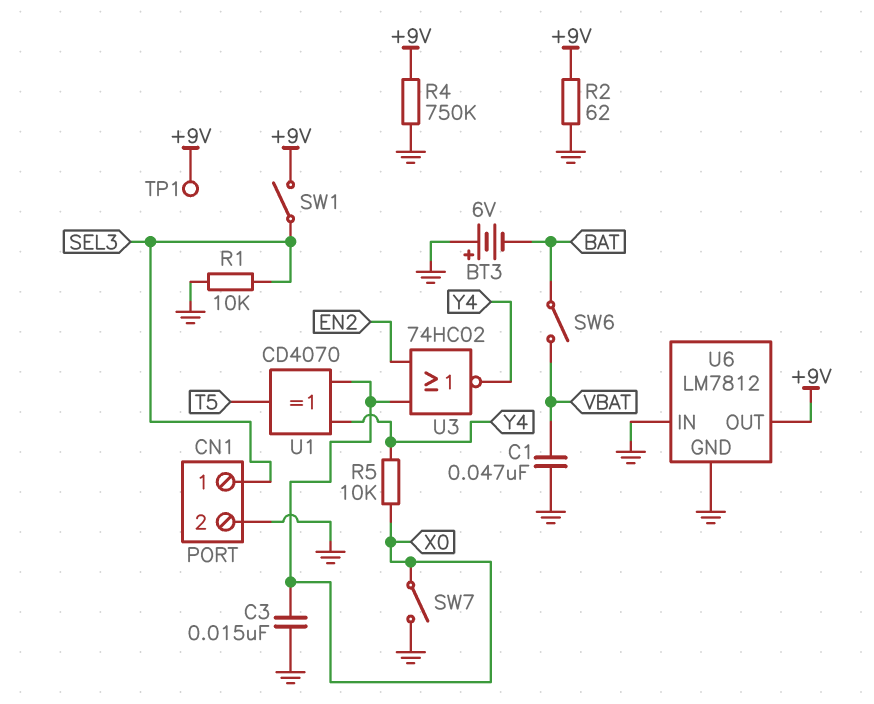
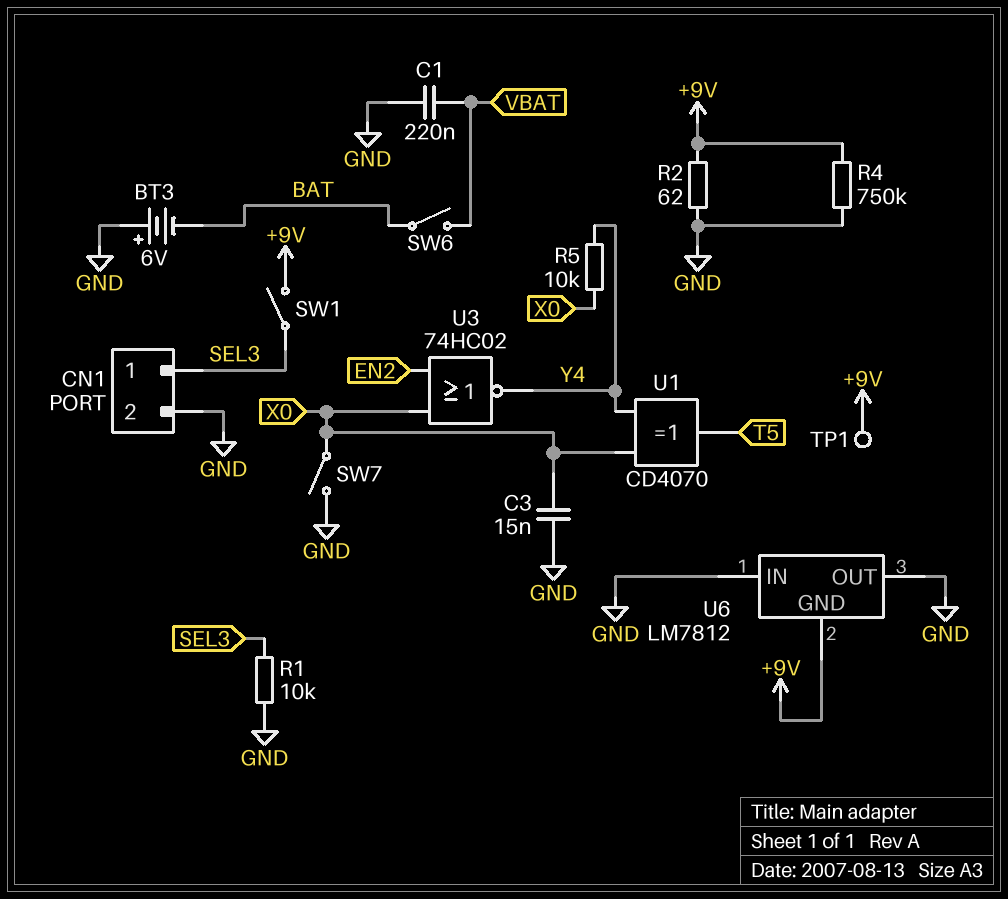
C1: 47nF (GND, VBAT) -> 220nF (GND, VBAT)
U6 pin GND: GND -> +9V
U6 pin OUT: +9V -> GND

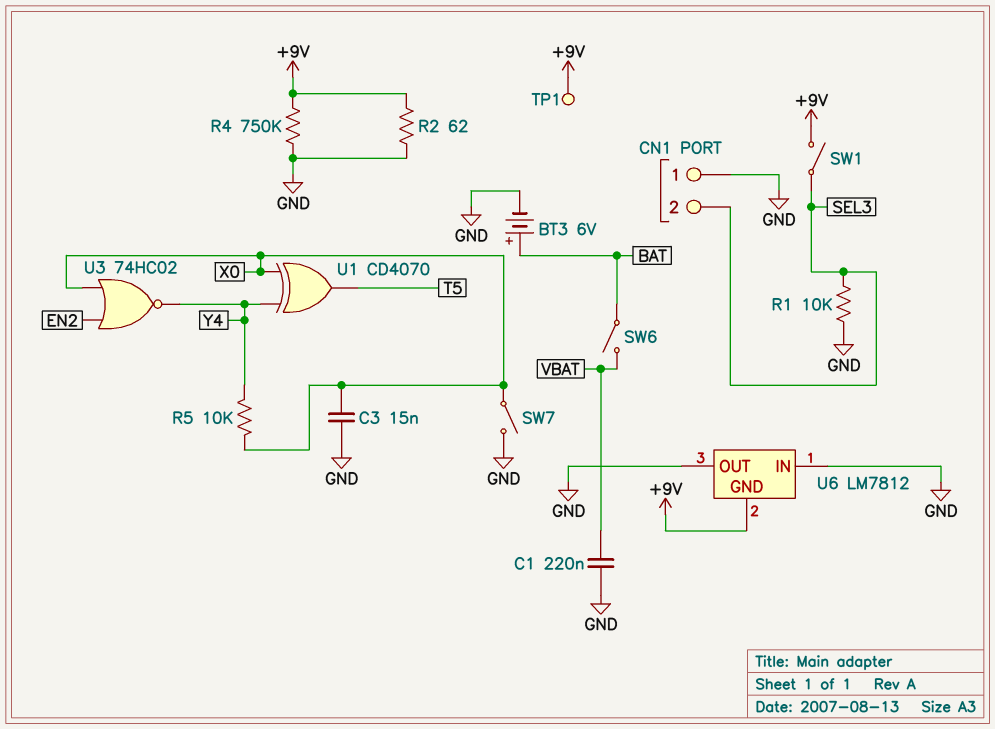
BT3: 6V (plus GND, minus BAT) -> 6V (plus BAT, minus GND)
CN1 pin 1: SEL3 -> GND
CN1 pin 2: GND -> SEL3

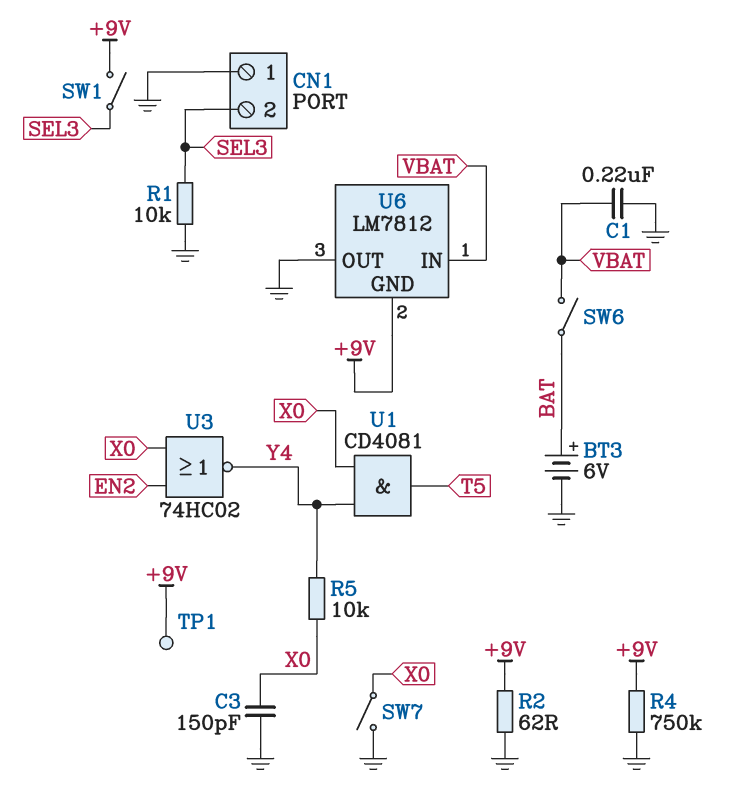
C3: 15nF (GND, X0) -> 150pF (GND, X0)
U1: XOR CD4070 (in X0, in Y4, out T5) -> AND CD4081 (in X0, in Y4, out T5)
U6 pin IN: GND -> VBAT

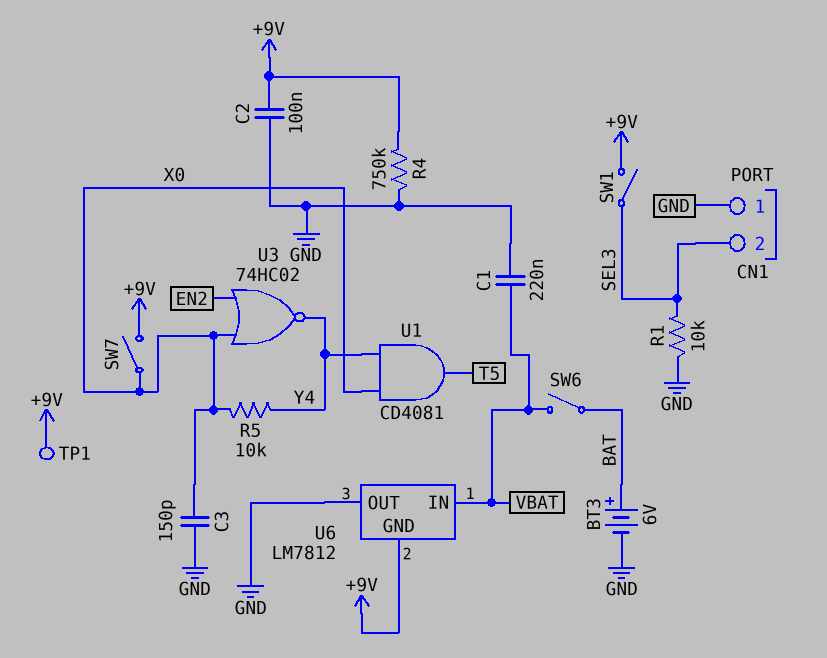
C2: none -> 100nF (+9V, GND)
R2: 62 (+9V, GND) -> none
SW7: switch (GND, X0) -> switch (+9V, X0)

